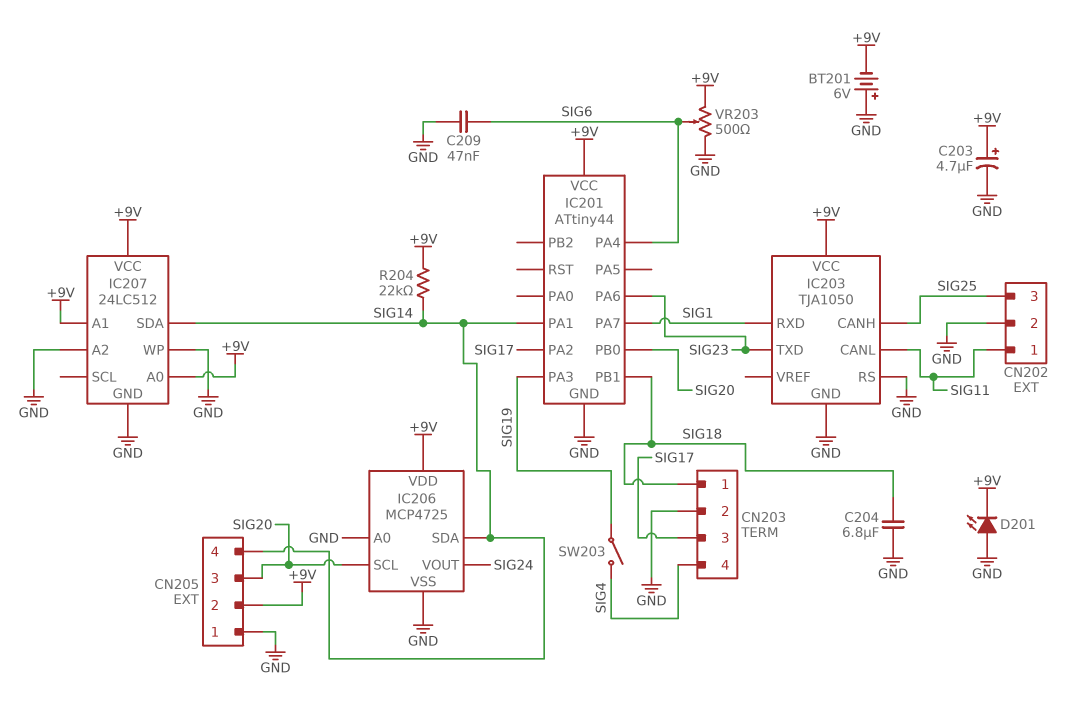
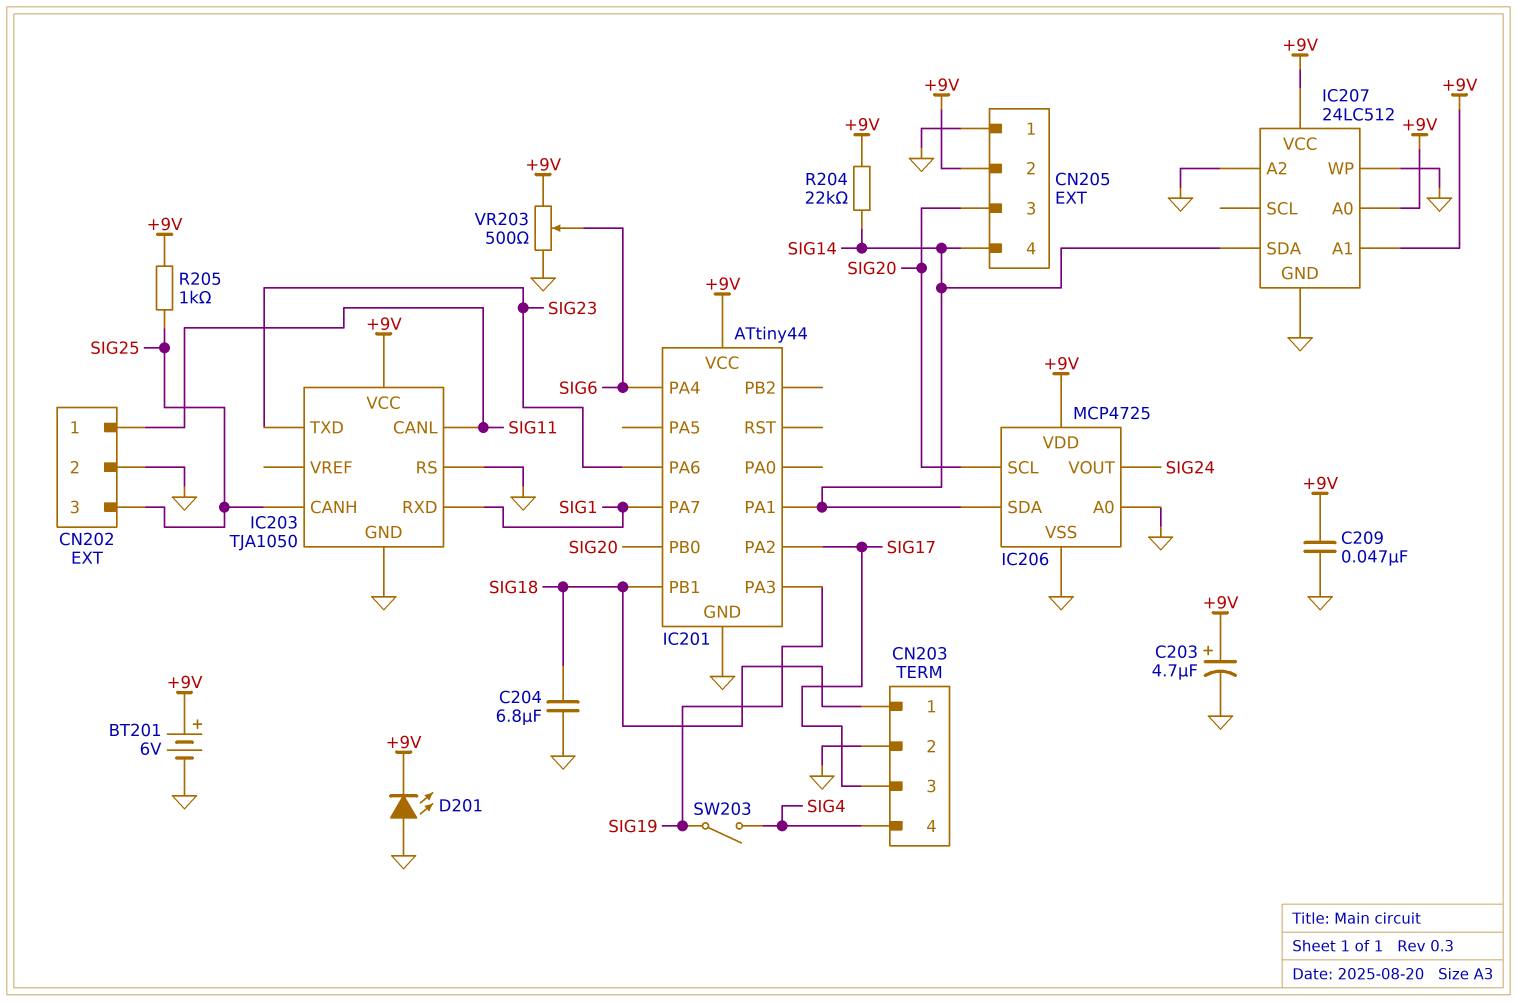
BT201: 6V (plus GND, minus +9V) -> 6V (plus +9V, minus GND)
C209: 47nF (GND, SIG6) -> 47nF (+9V, GND)
R205: none -> 1k (+9V, SIG25)

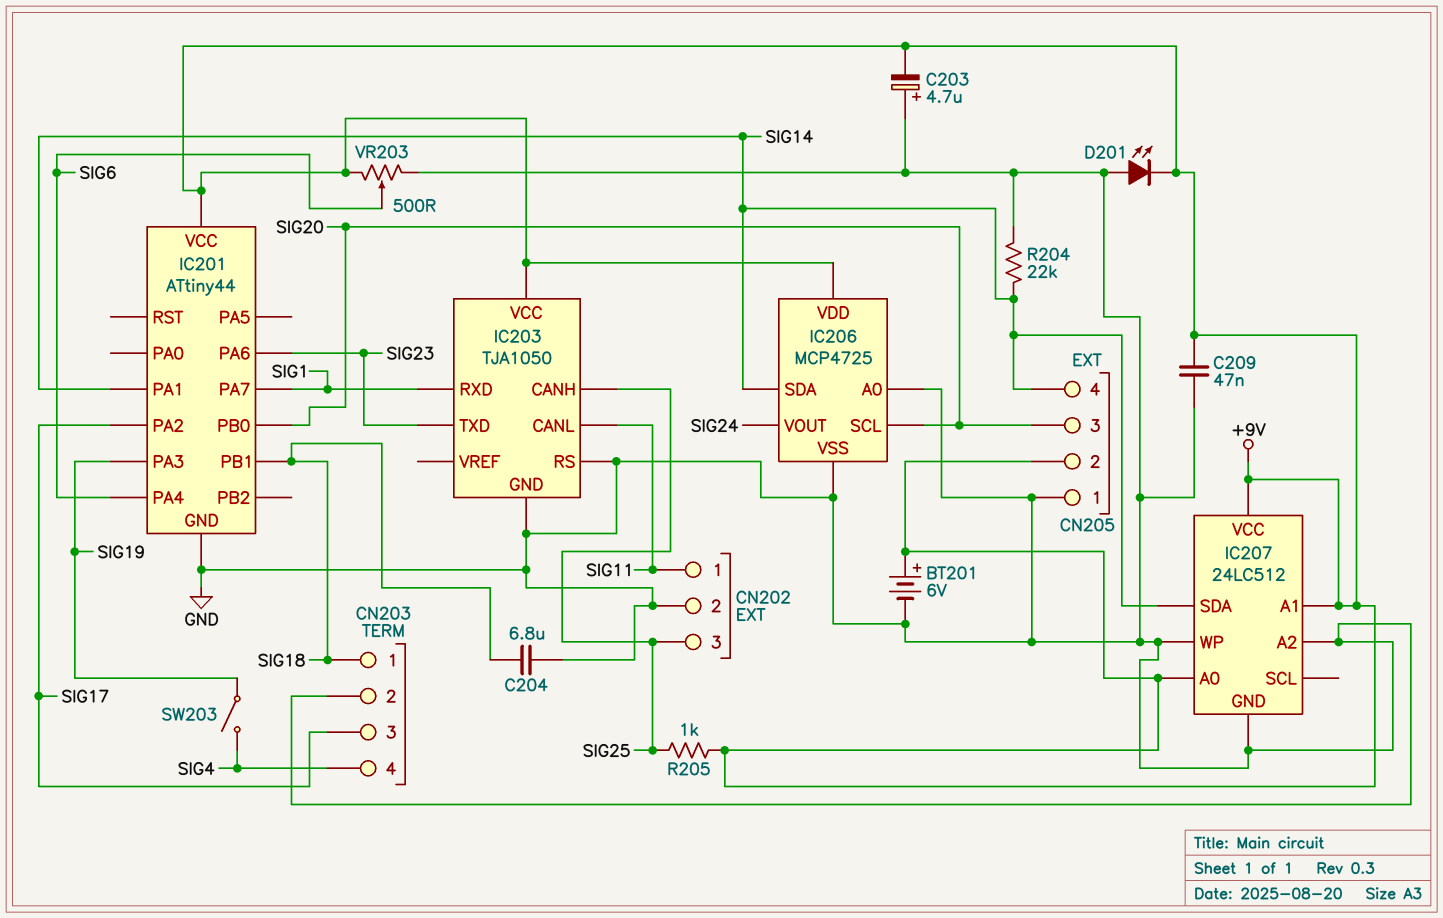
C203: 4.7uF (plus +9V, minus GND) -> 4.7uF (plus GND, minus +9V)
R204: 22k (+9V, SIG14) -> 22k (GND, SIG14)

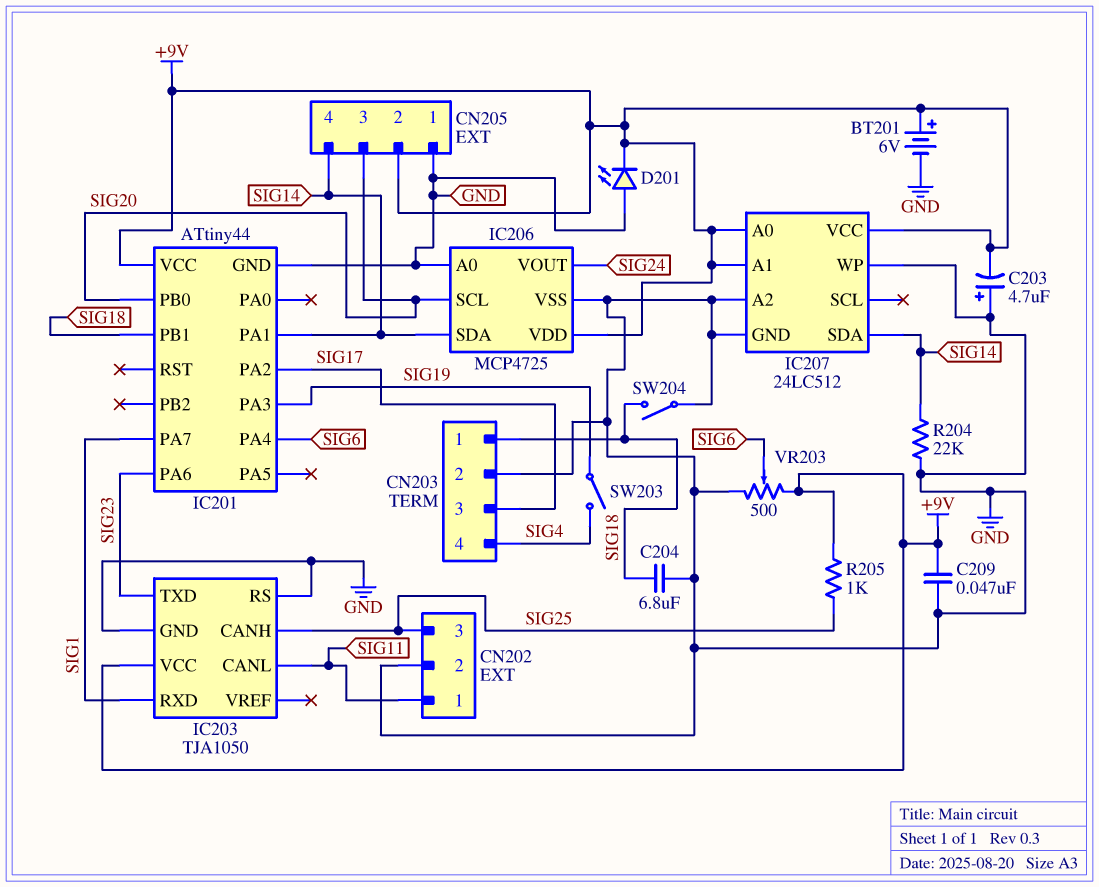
SW204: none -> switch (GND, SIG18)

